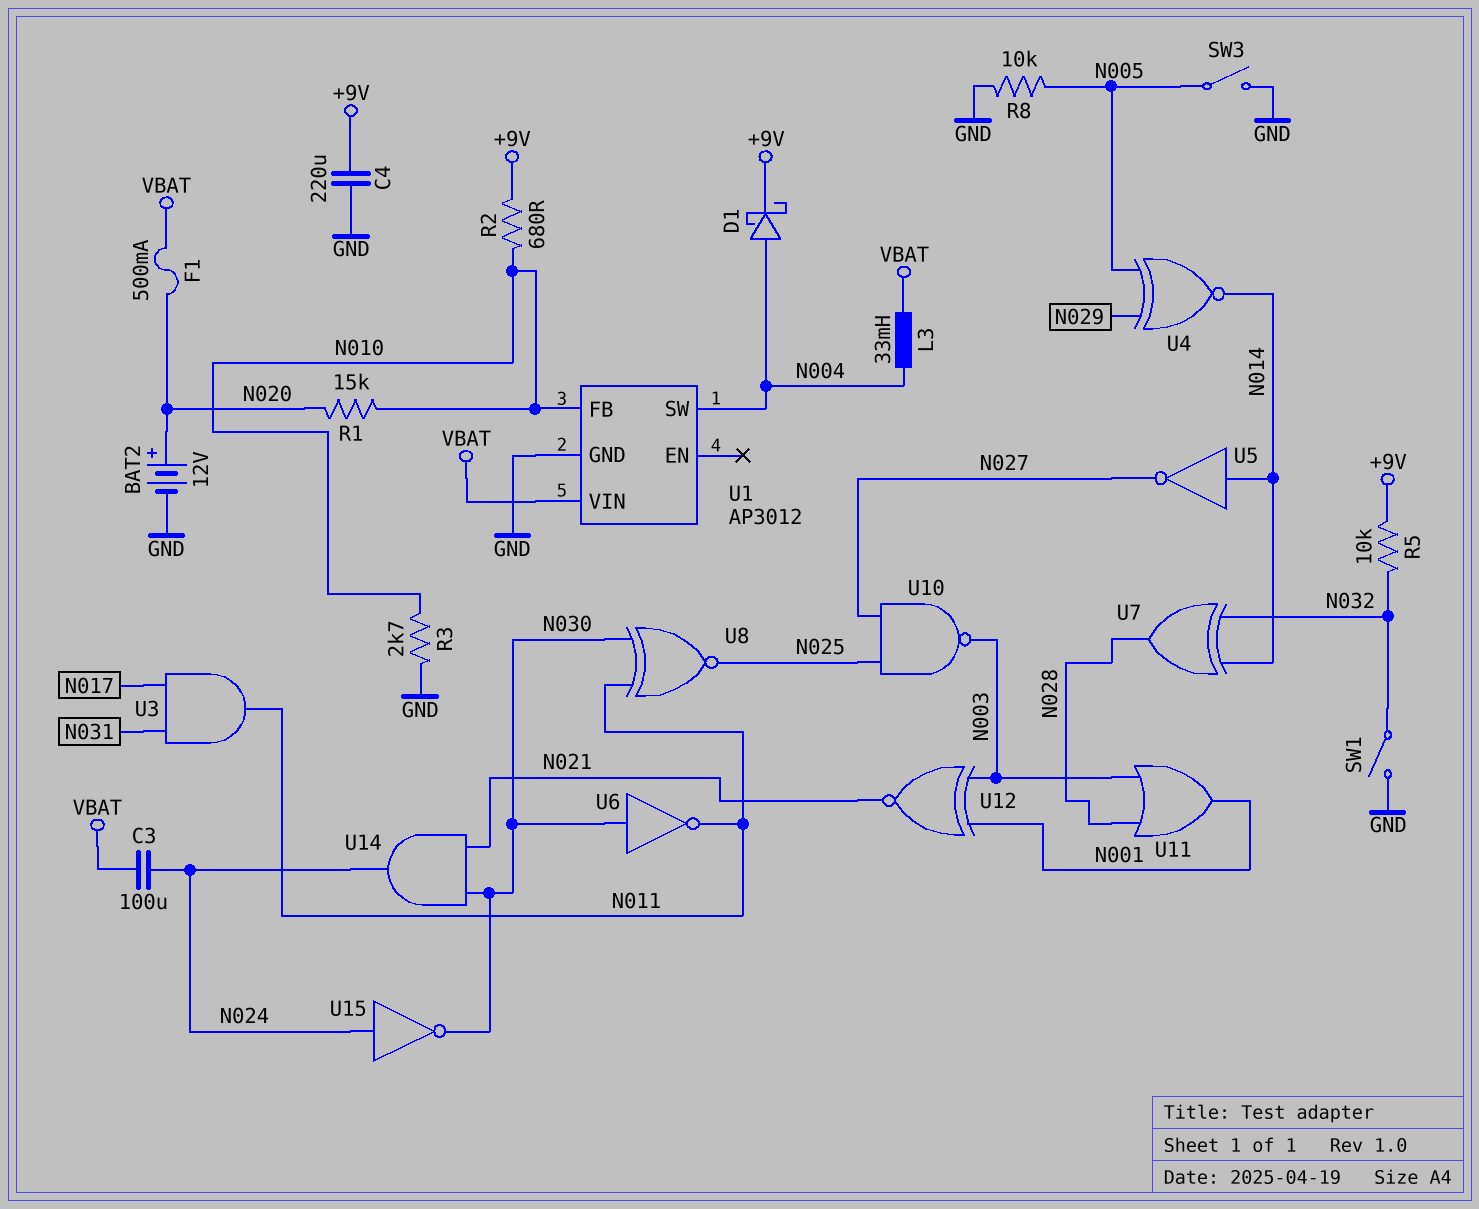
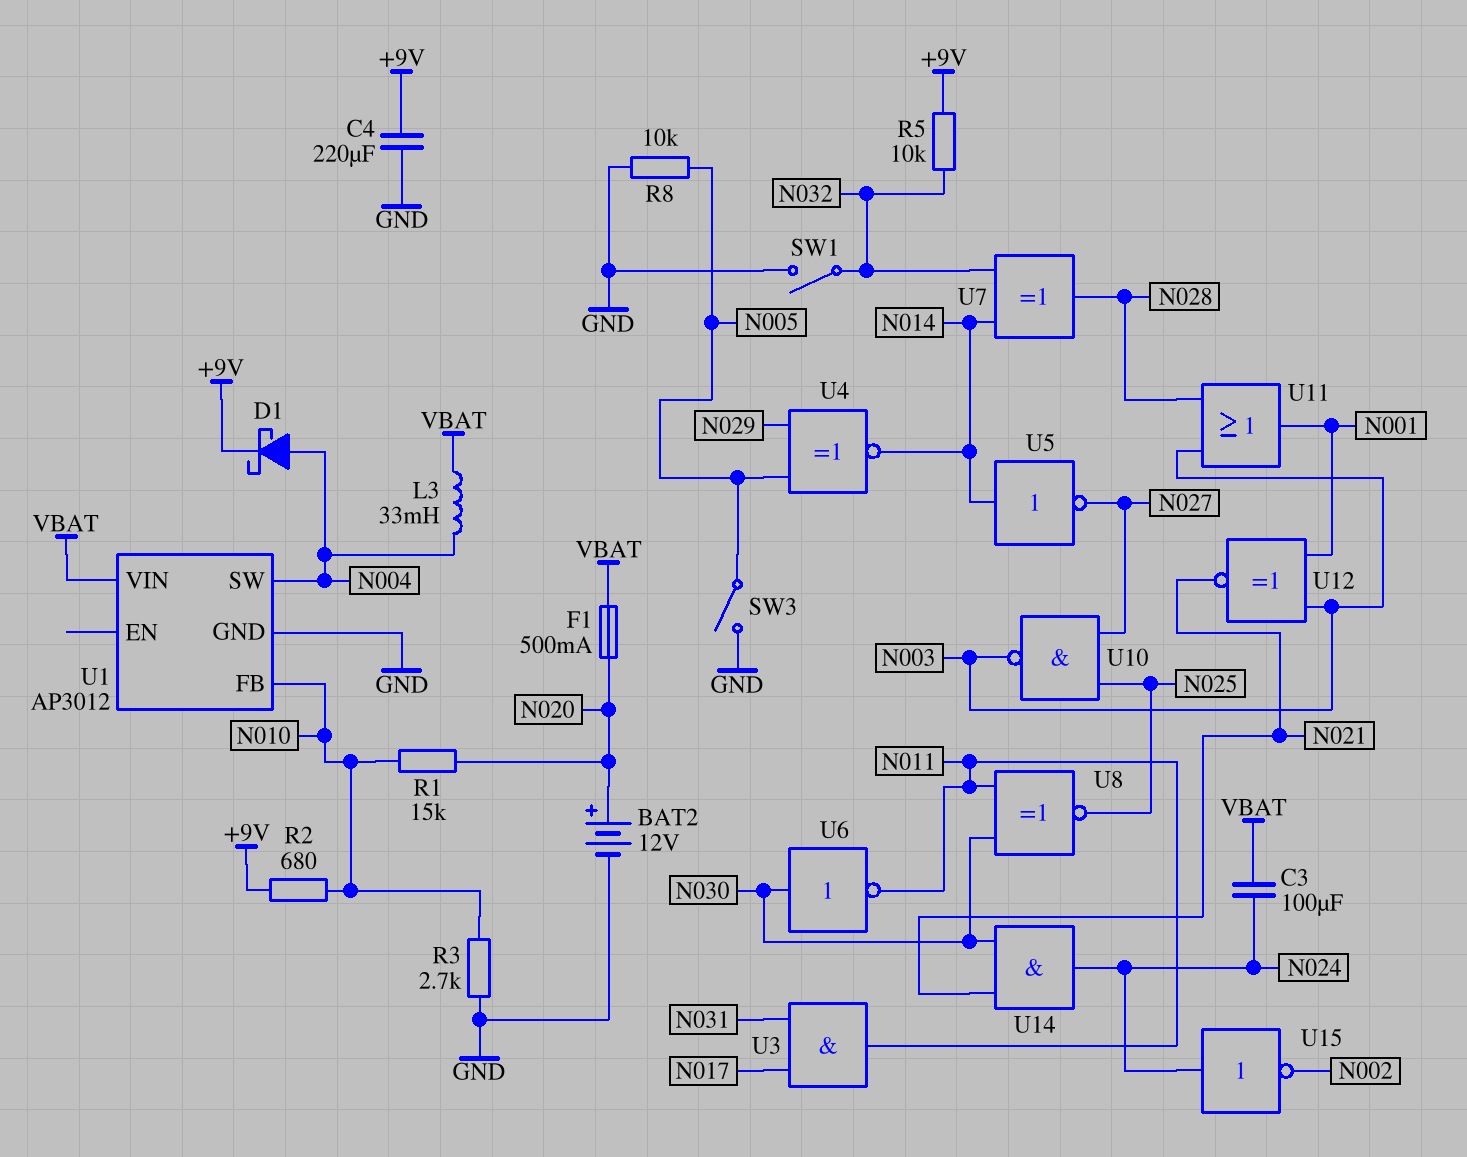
U15: NOT (in N024, out N030) -> NOT (in N024, out N002)

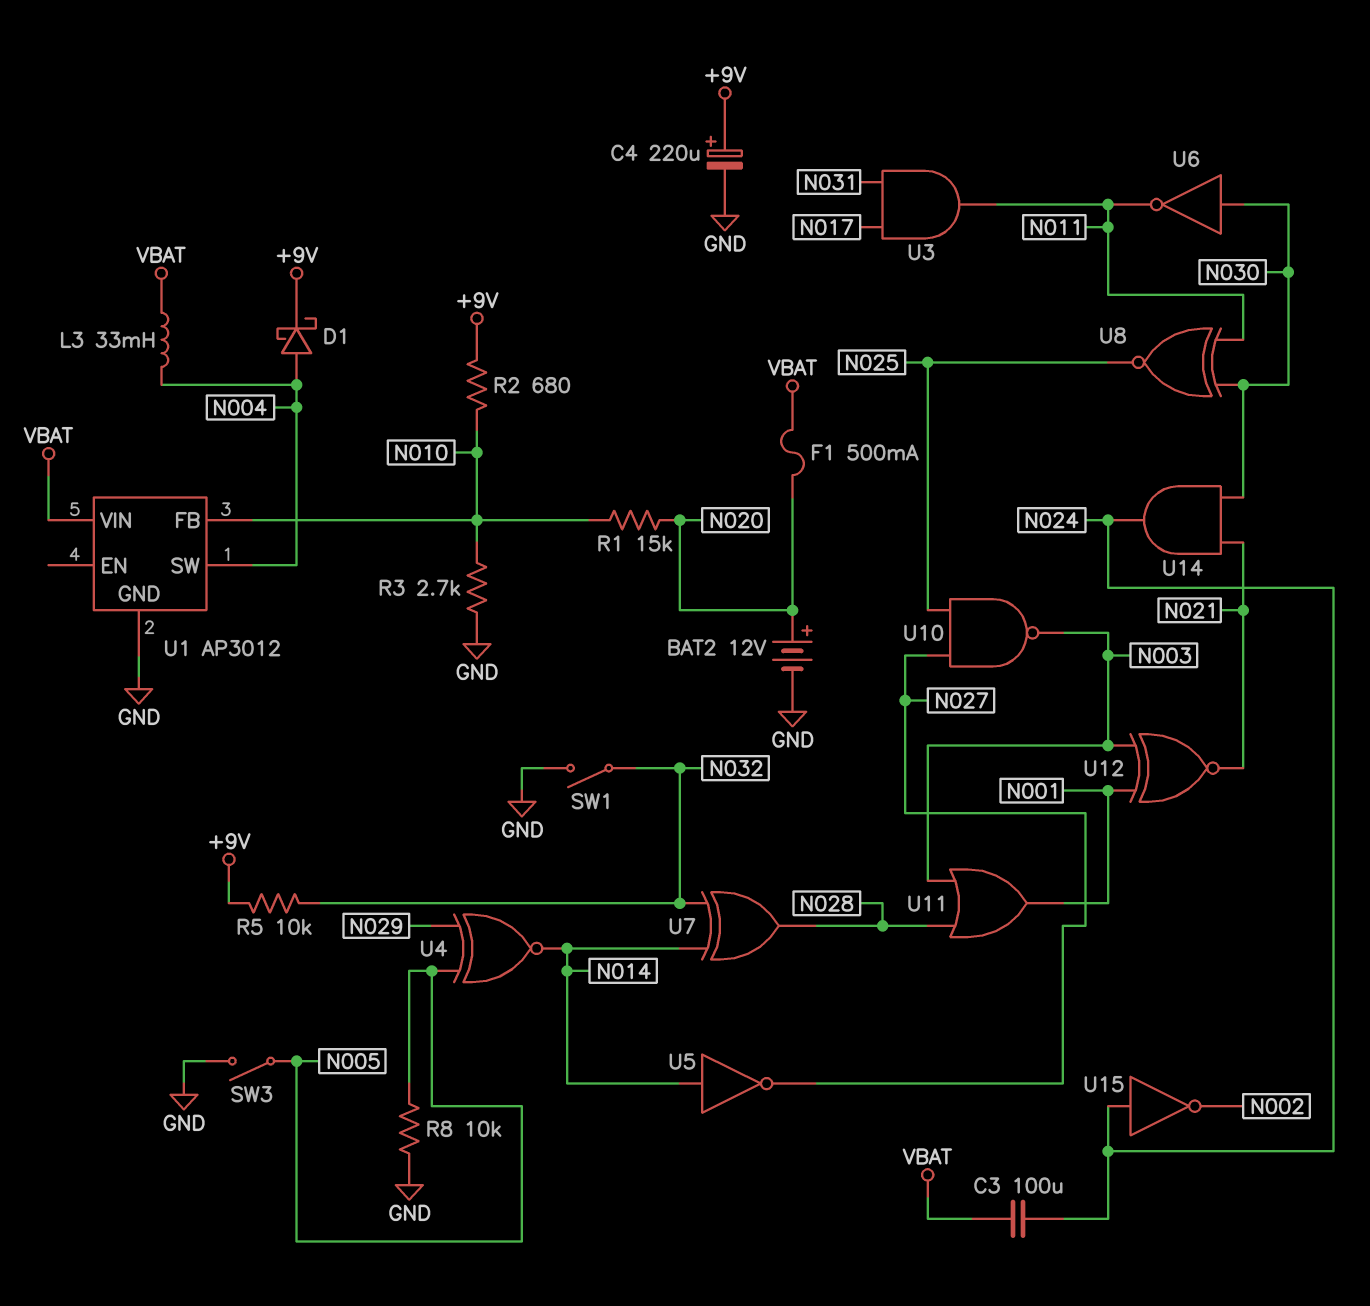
C4: 220uF (+9V, GND) -> 220uF (plus +9V, minus GND)

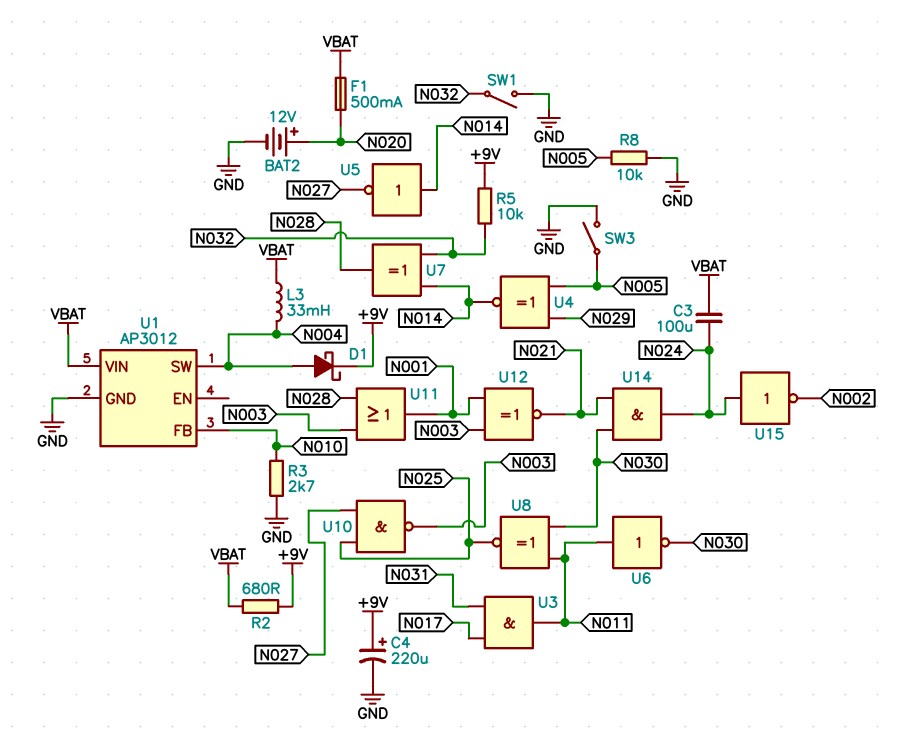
R1: 15k (N010, N020) -> none
R2: 680 (+9V, N010) -> 680 (+9V, VBAT)
U6: NOT (in N030, out N011) -> NOT (in N011, out N030)

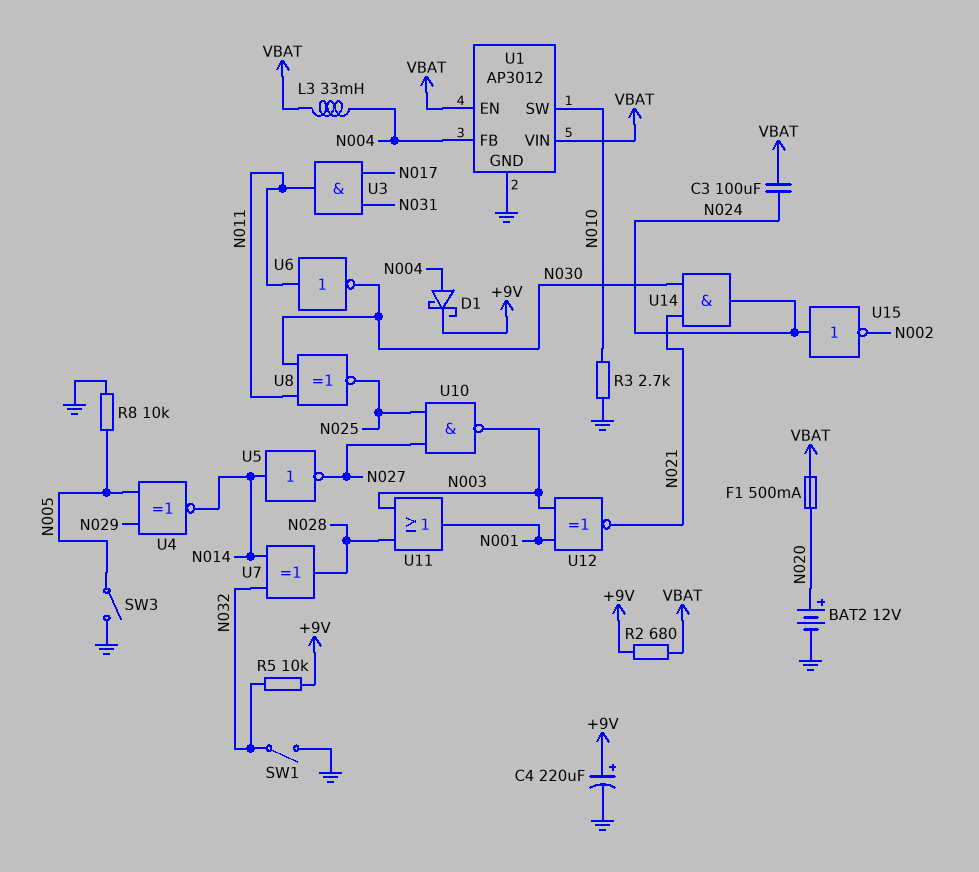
U1 pin EN: none -> VBAT
U1 pin FB: N010 -> N004
U1 pin SW: N004 -> N010

